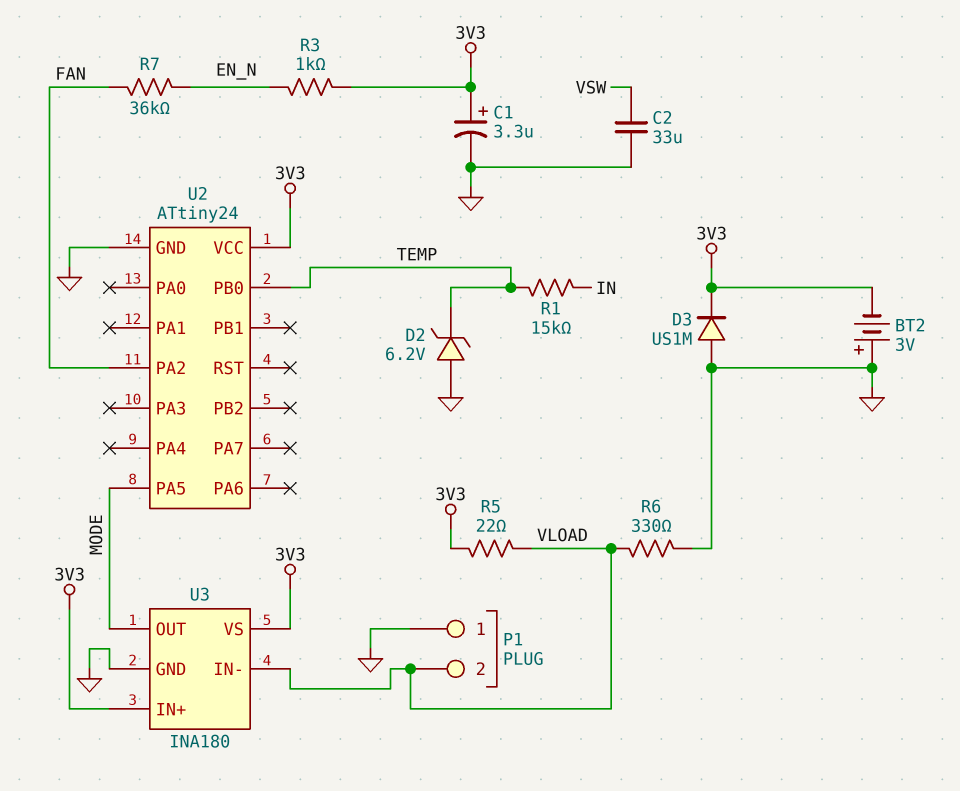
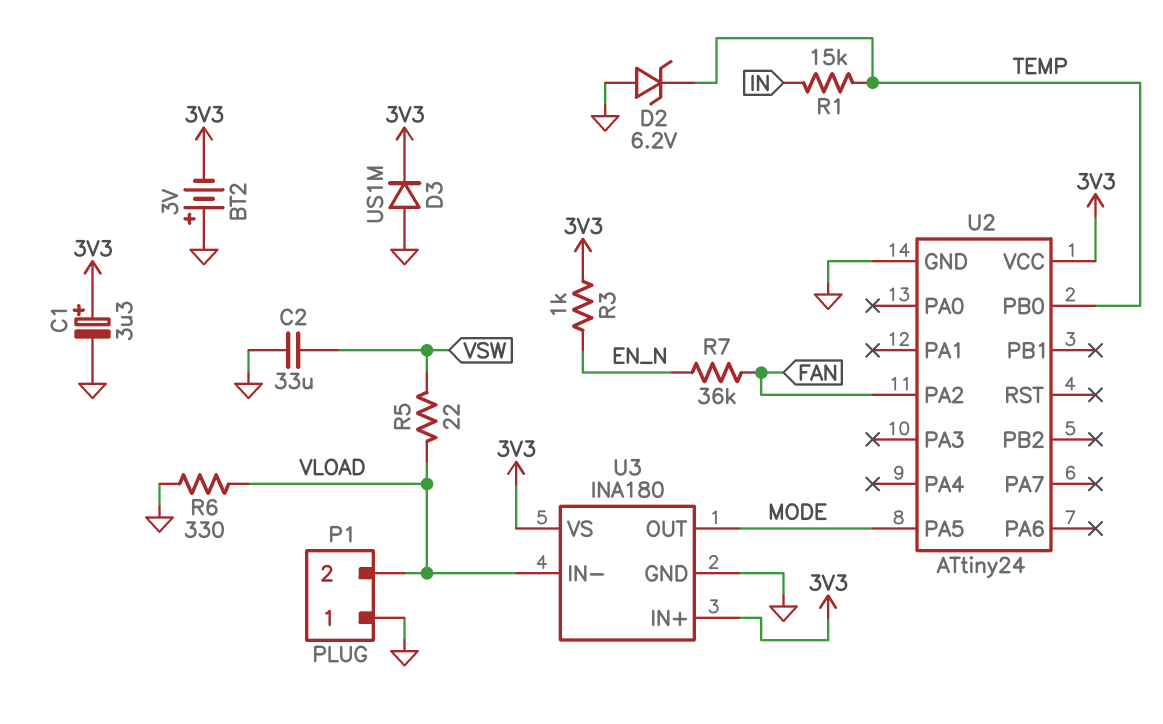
R5: 22 (3V3, VLOAD) -> 22 (VLOAD, VSW)

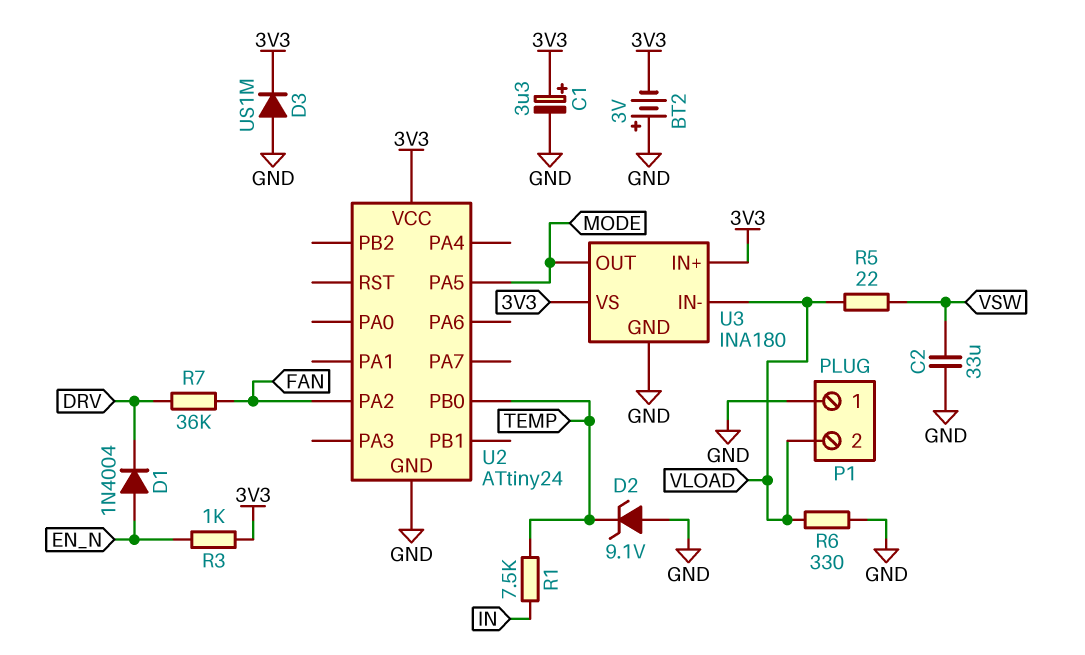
D1: none -> diode 1N4004 (A EN_N, K DRV)
D2: zener 6.2V (A GND, K TEMP) -> zener 9.1V (A GND, K TEMP)
R1: 15k (IN, TEMP) -> 7.5k (IN, TEMP)
R7: 36k (EN_N, FAN) -> 36k (DRV, FAN)

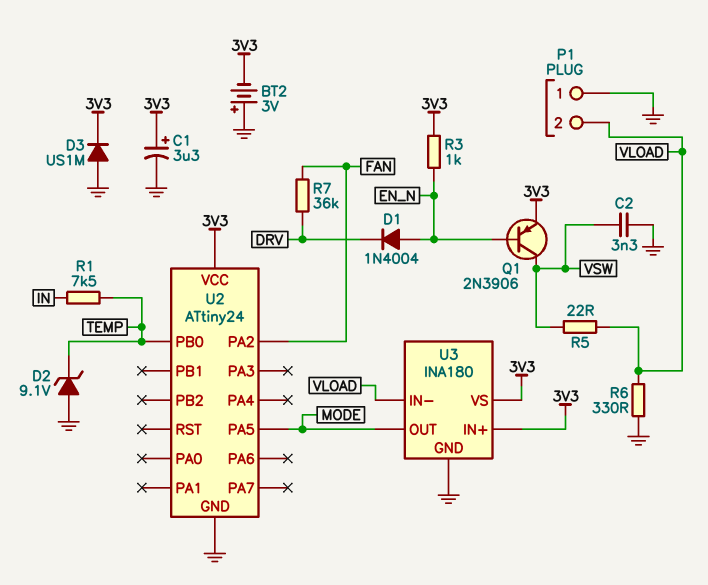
C2: 33uF (GND, VSW) -> 3.3nF (GND, VSW)
Q1: none -> PNP 2N3906 (B EN_N, C VSW, E 3V3)

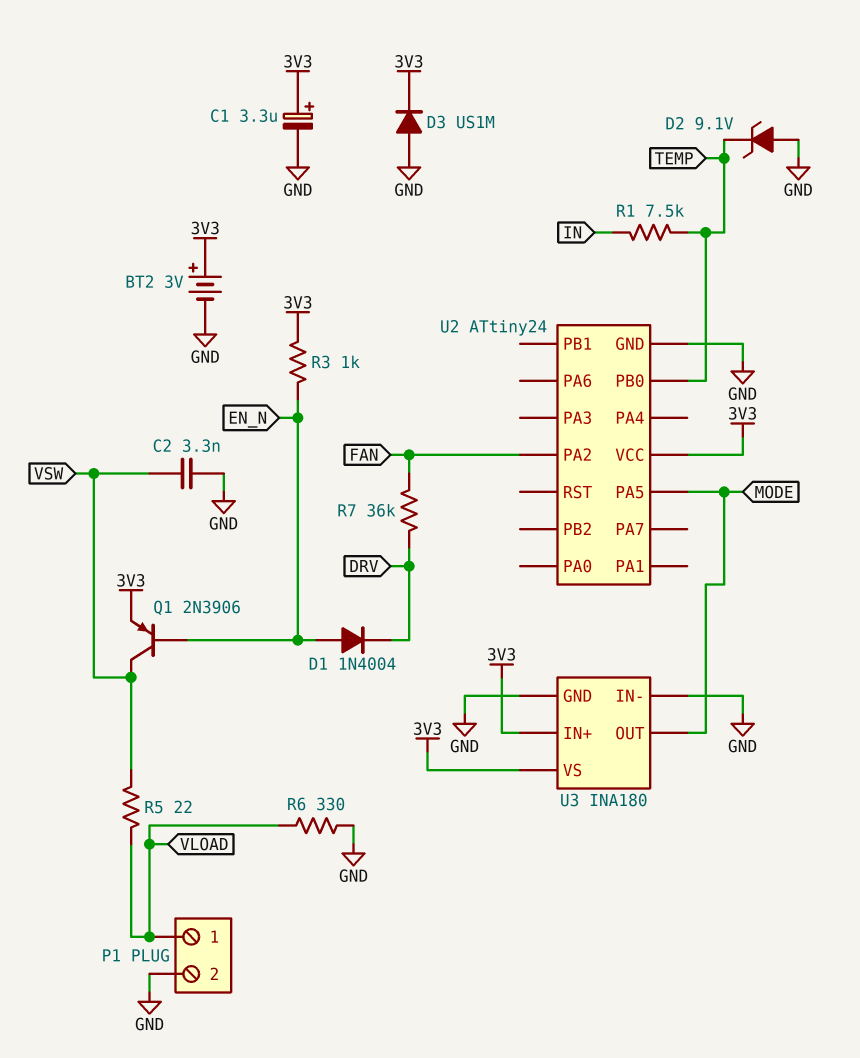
BT2: 3V (plus GND, minus 3V3) -> 3V (plus 3V3, minus GND)
P1 pin 1: GND -> VLOAD
P1 pin 2: VLOAD -> GND
U3 pin IN-: VLOAD -> GND

